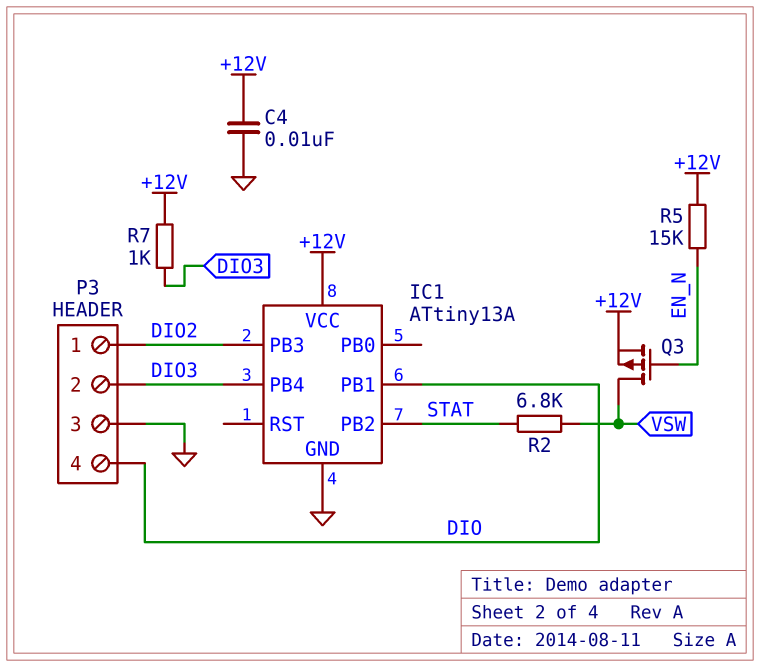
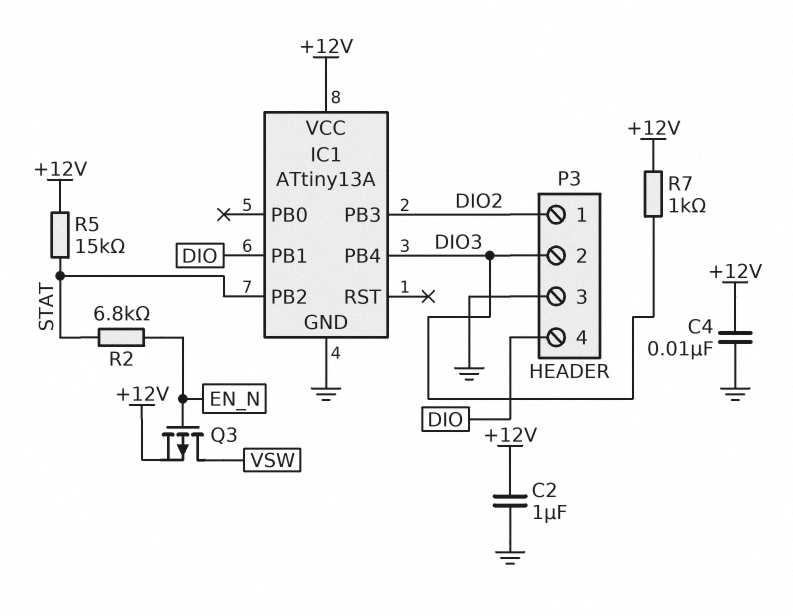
C2: none -> 1uF (+12V, GND)
R2: 6.8k (STAT, VSW) -> 6.8k (EN_N, STAT)
R5: 15k (+12V, EN_N) -> 15k (+12V, STAT)

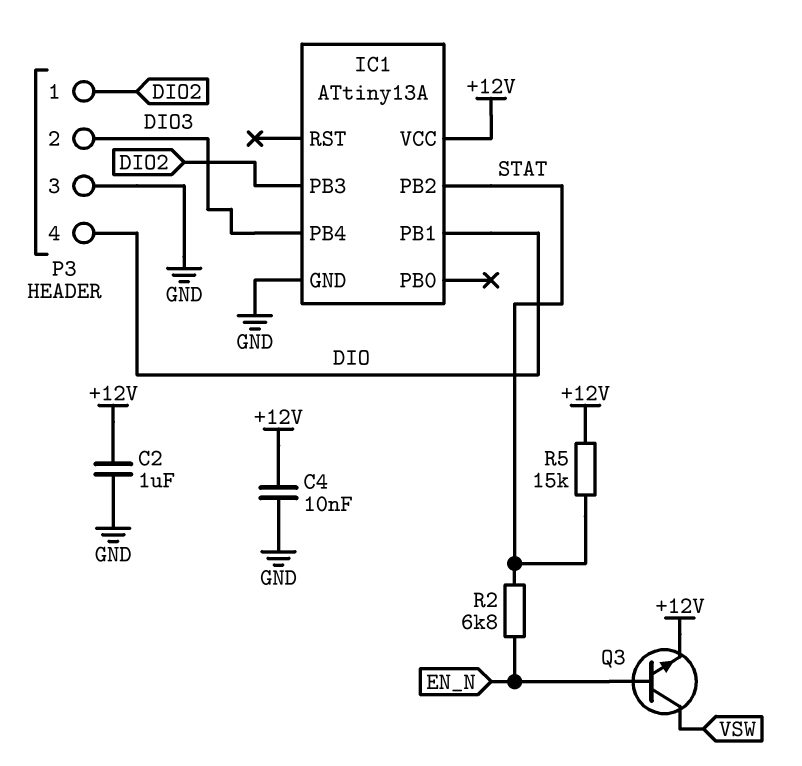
Q3: PMOS (G EN_N, D VSW, S +12V) -> NPN (B EN_N, C VSW, E +12V)
R7: 1k (+12V, DIO3) -> none

